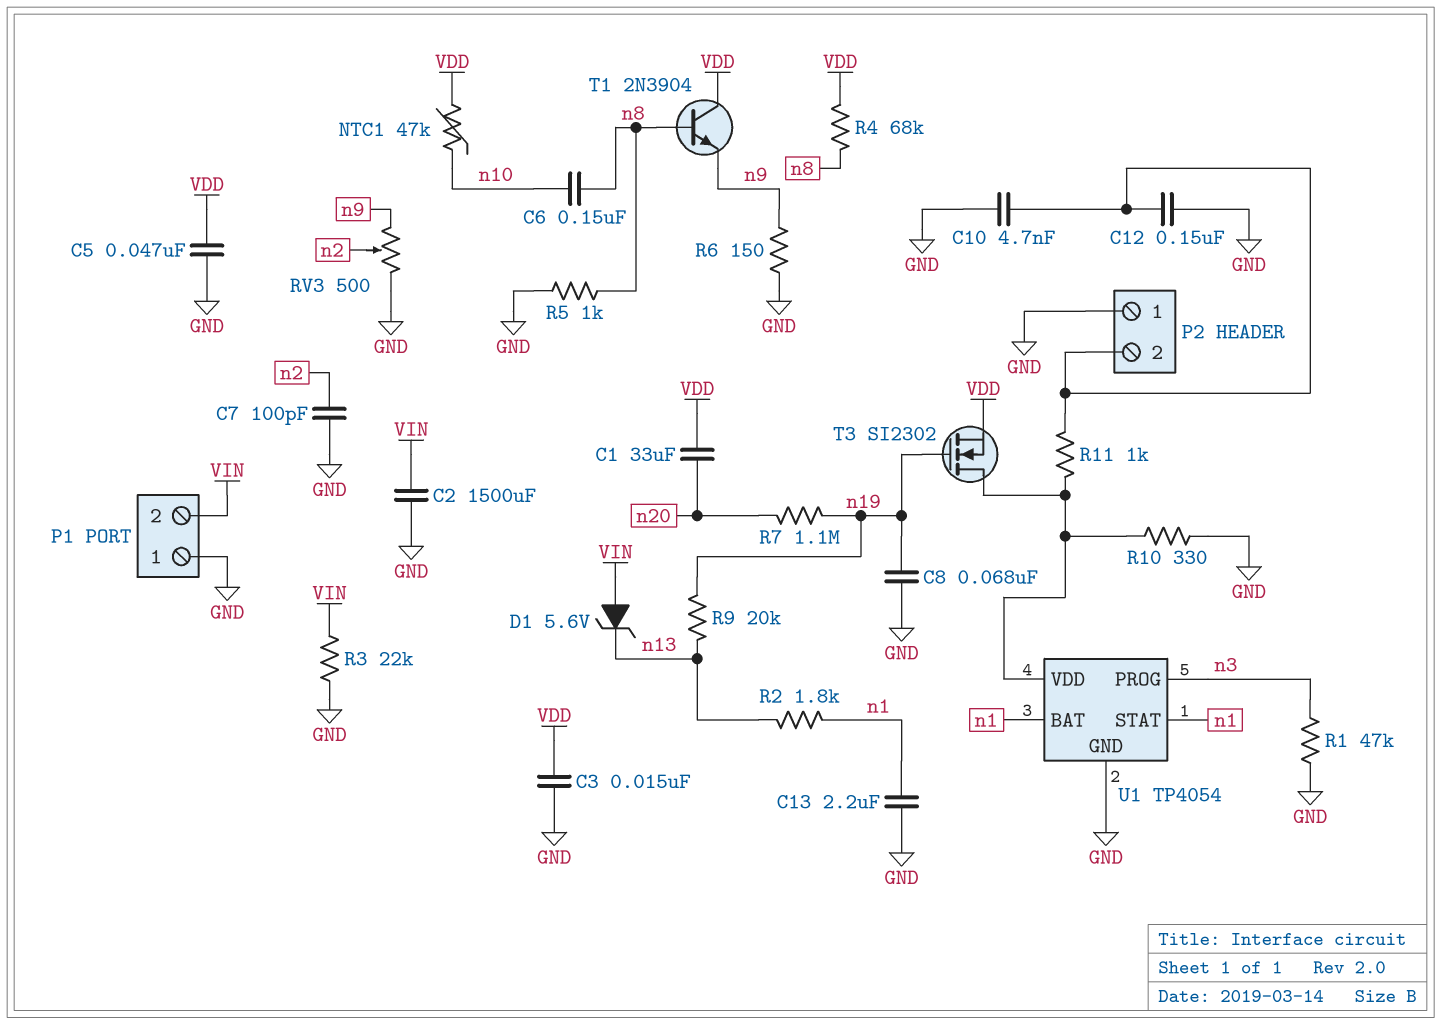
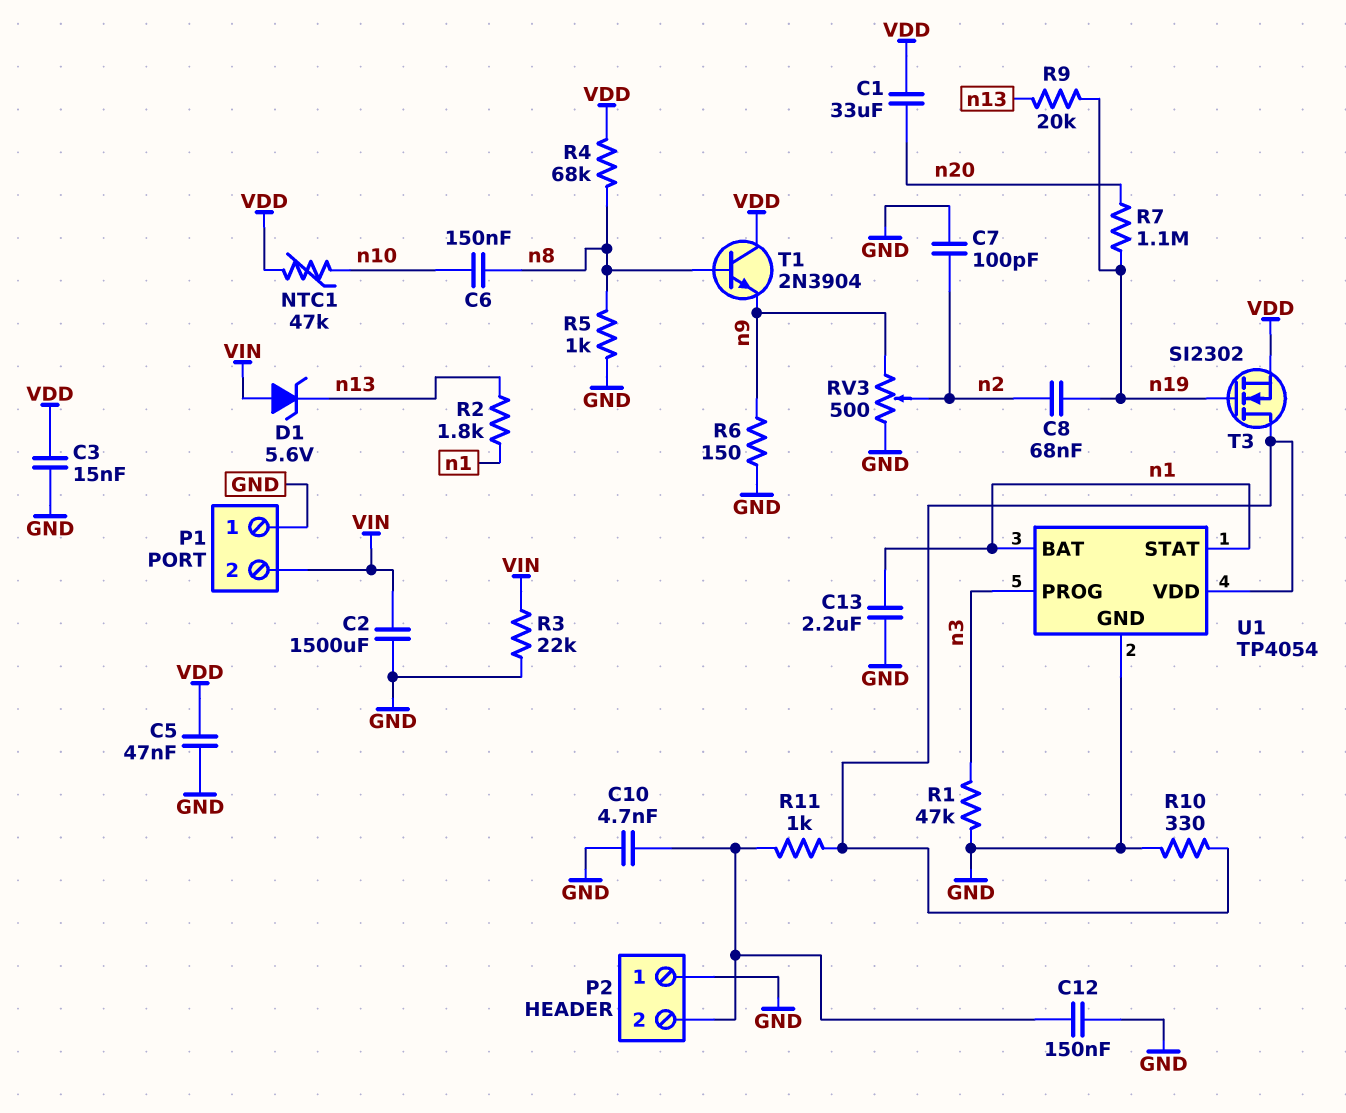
C8: 68nF (GND, n19) -> 68nF (n2, n19)

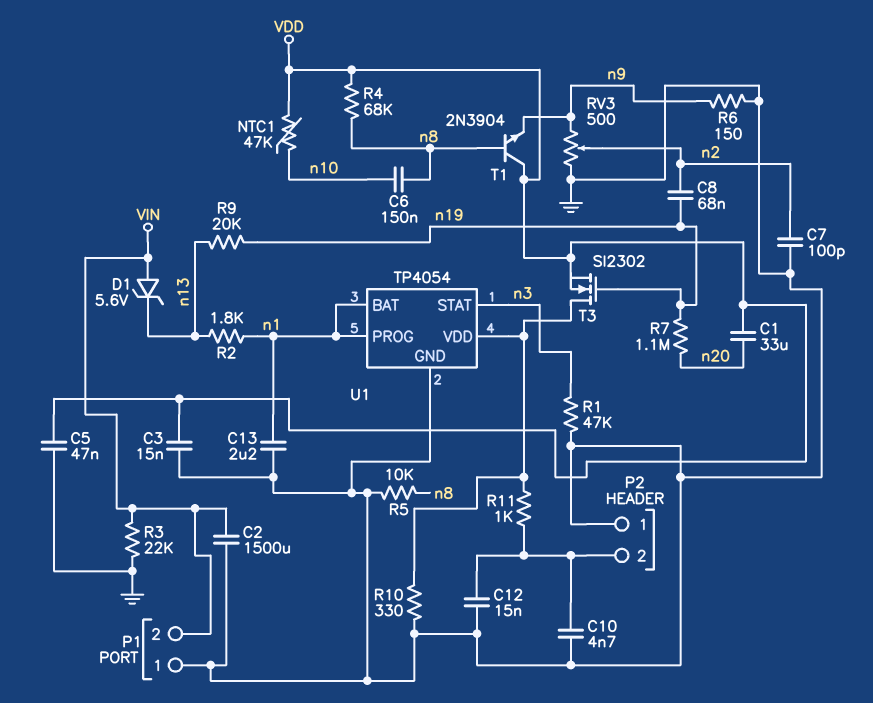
C12: 150nF (GND, P2/2) -> 15nF (GND, P2/2)
R5: 1k (GND, n8) -> 10k (GND, n8)
U1 pin PROG: n3 -> n1
U1 pin STAT: n1 -> n3

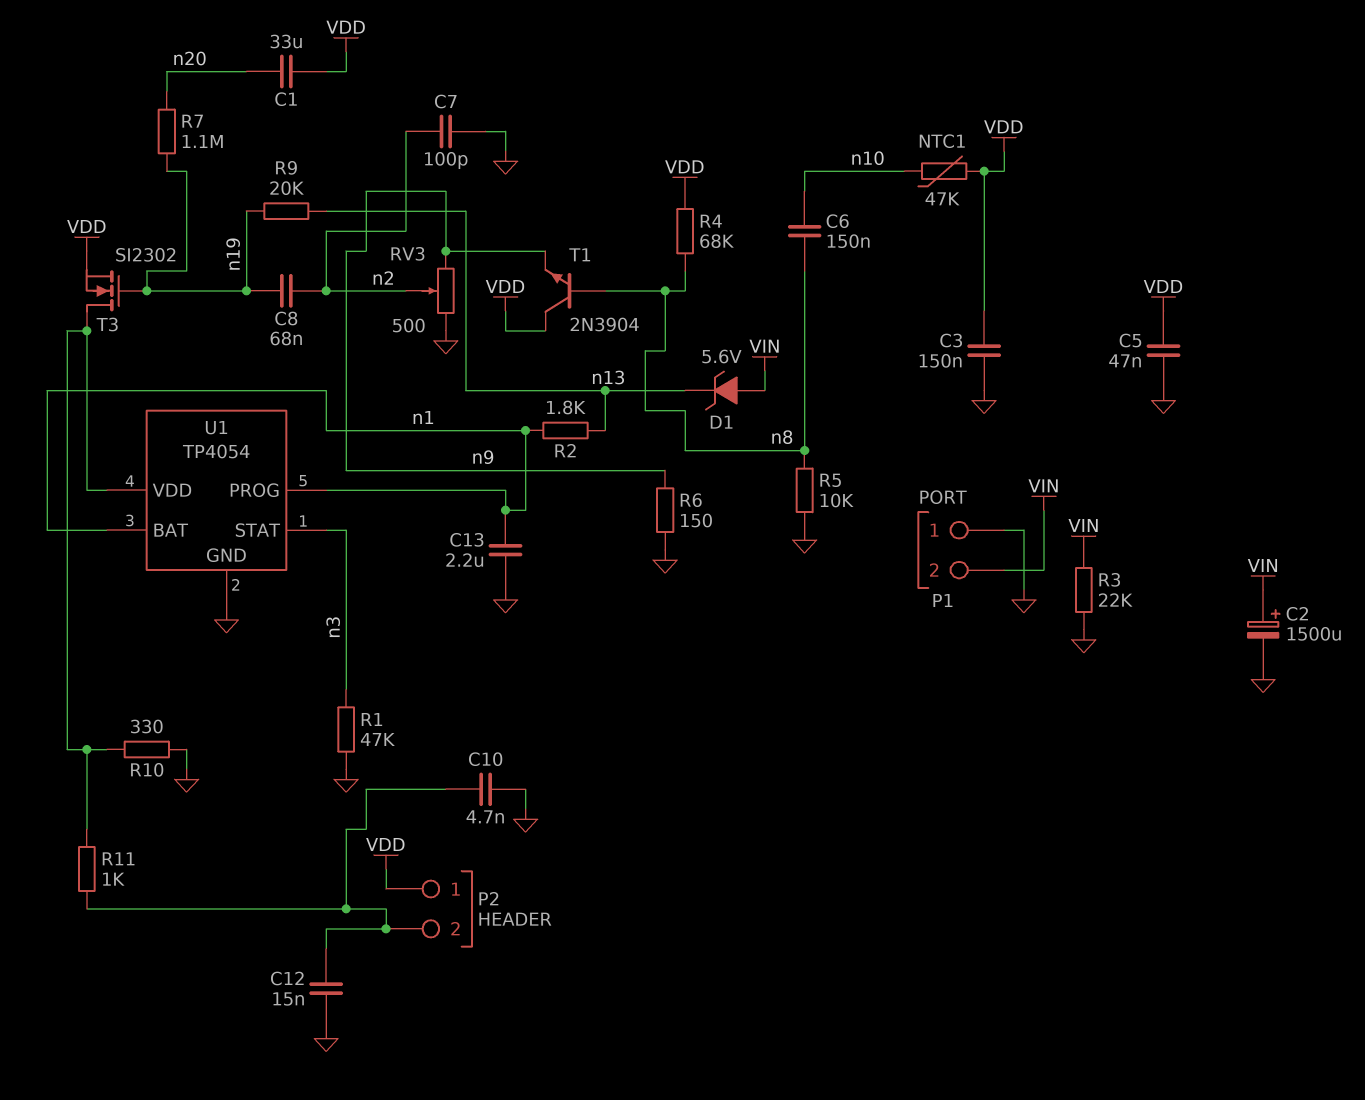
C2: 1500uF (GND, VIN) -> 1500uF (plus VIN, minus GND)
C3: 15nF (GND, VDD) -> 150nF (GND, VDD)
P2 pin 1: GND -> VDD

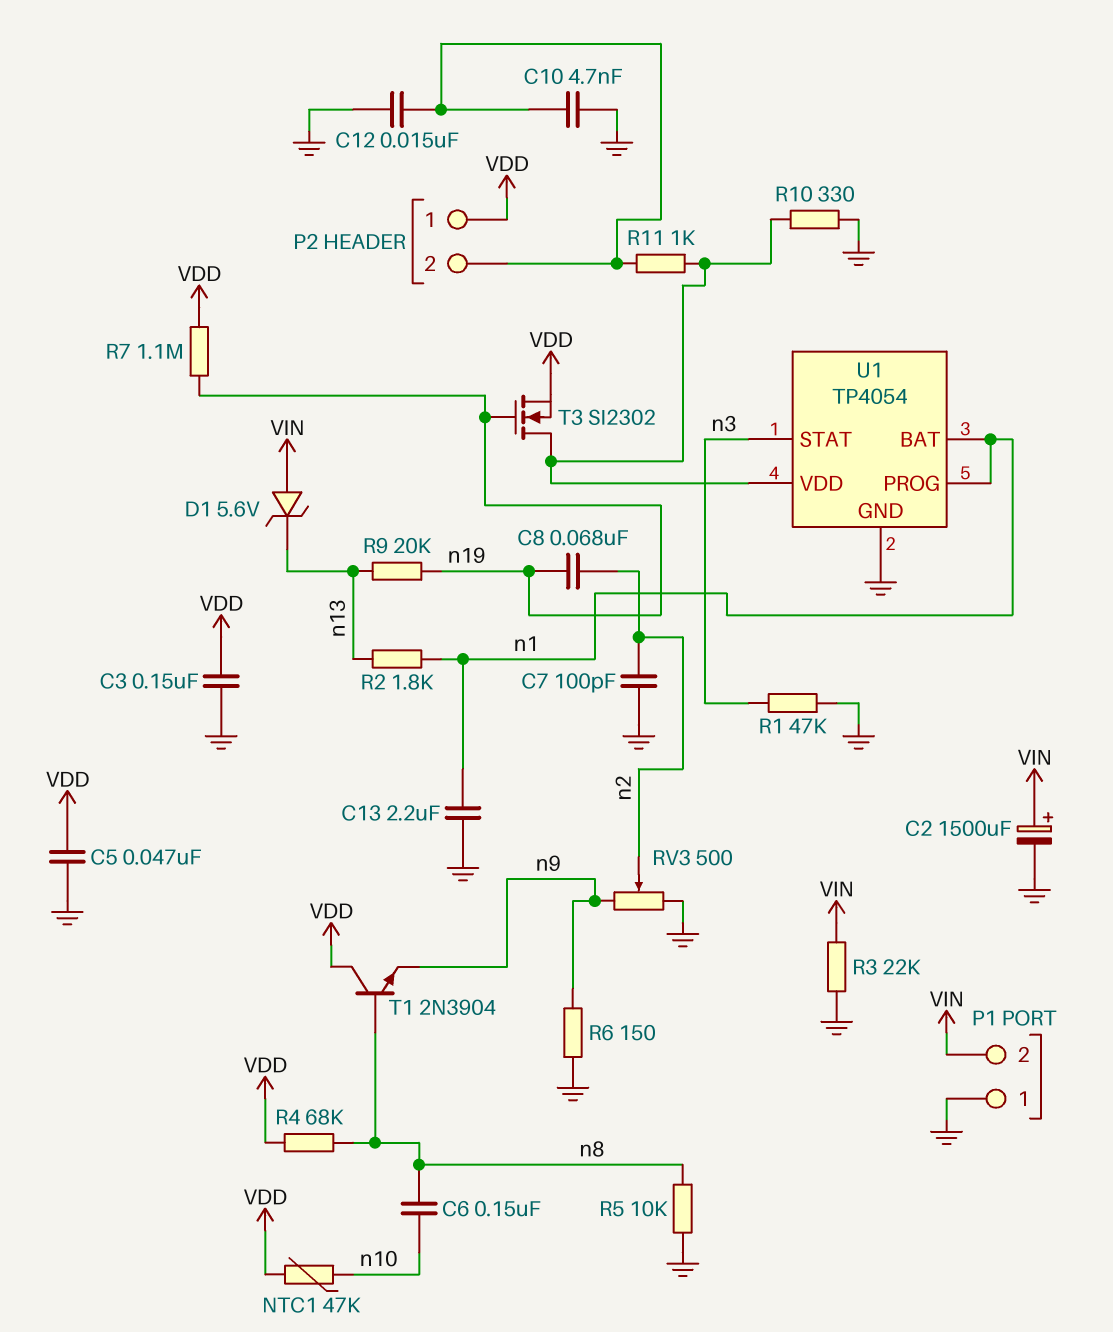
C1: 33uF (VDD, n20) -> none
R7: 1.1M (n19, n20) -> 1.1M (VDD, n19)

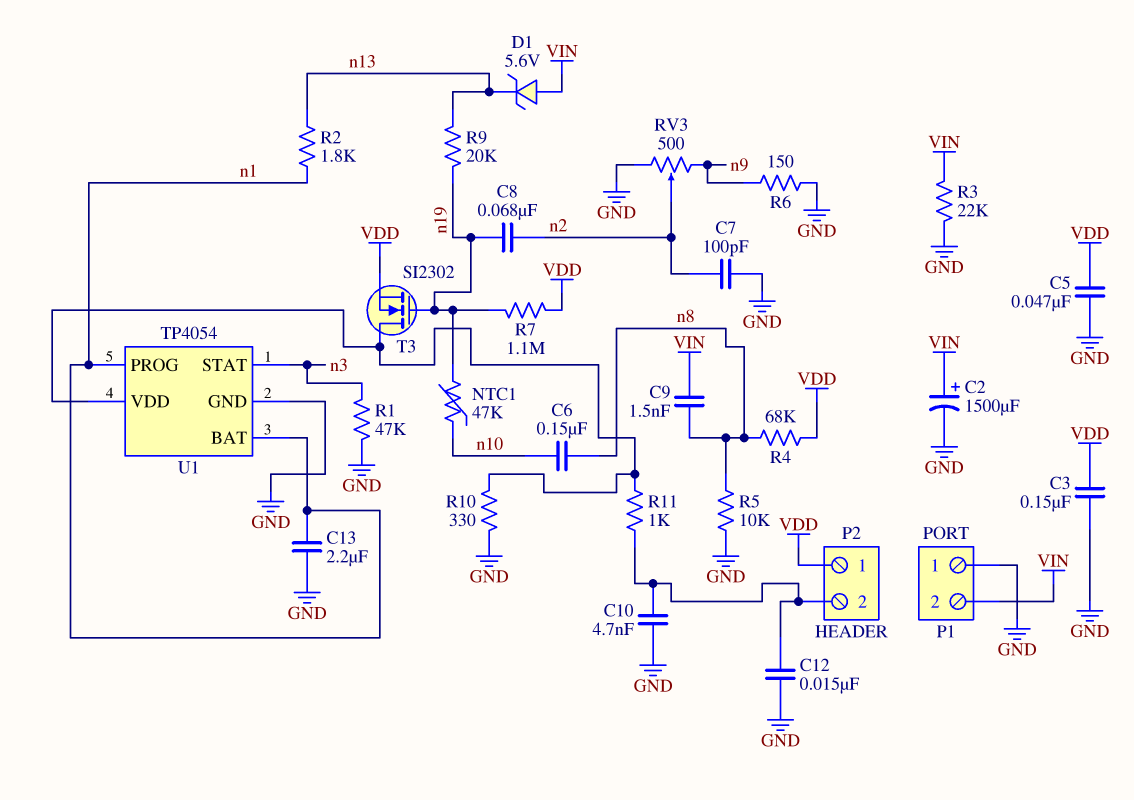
C9: none -> 1.5nF (VIN, n8)
NTC1: 47k (VDD, n10) -> 47k (n10, n19)
T1: NPN 2N3904 (B n8, C VDD, E n9) -> none

